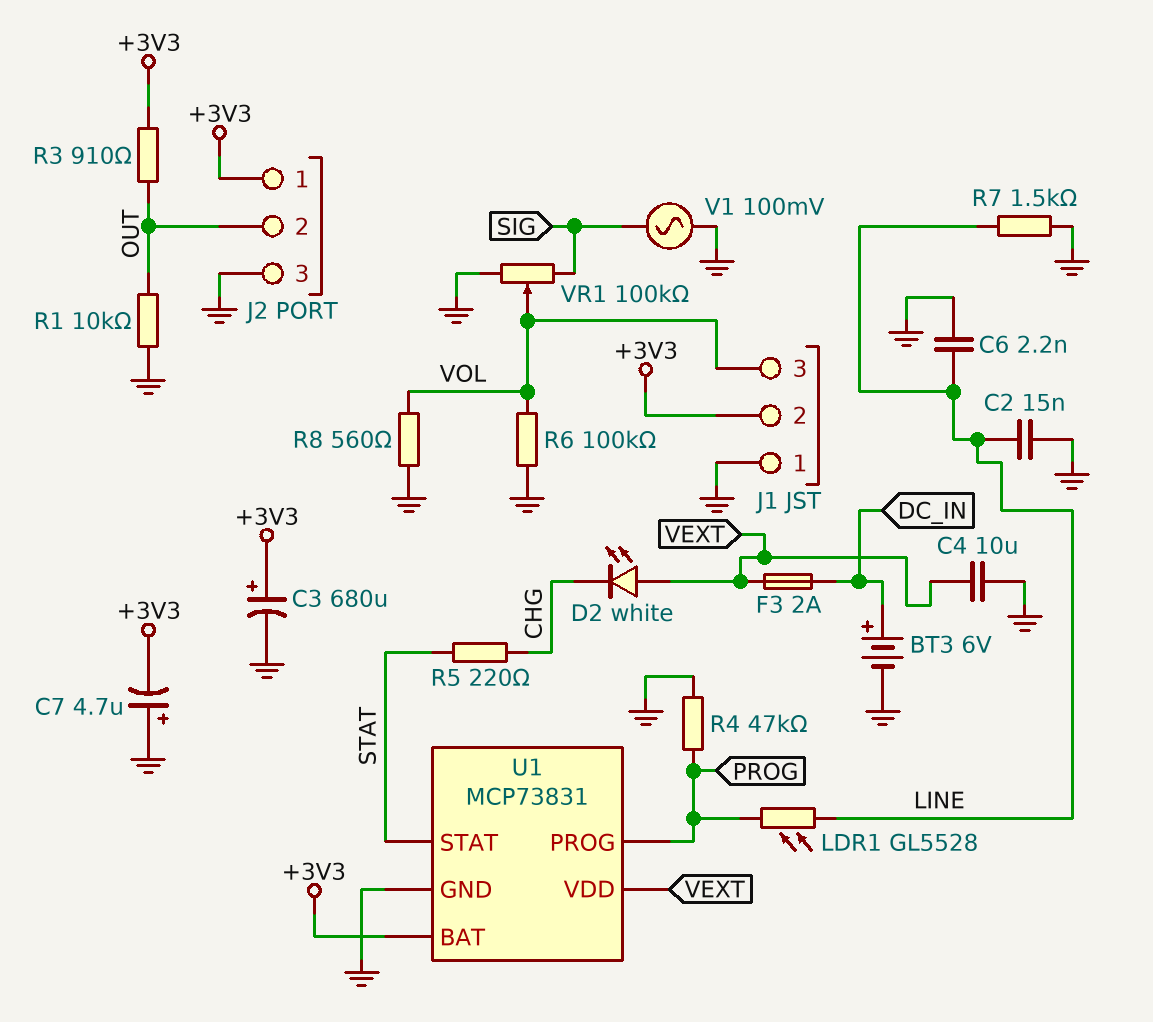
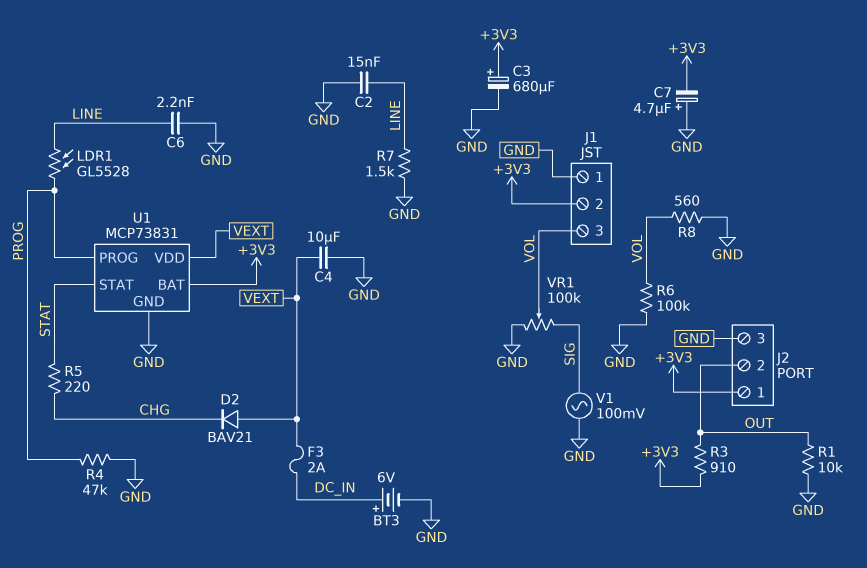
D2: LED white (A VEXT, K CHG) -> diode BAV21 (A VEXT, K CHG)

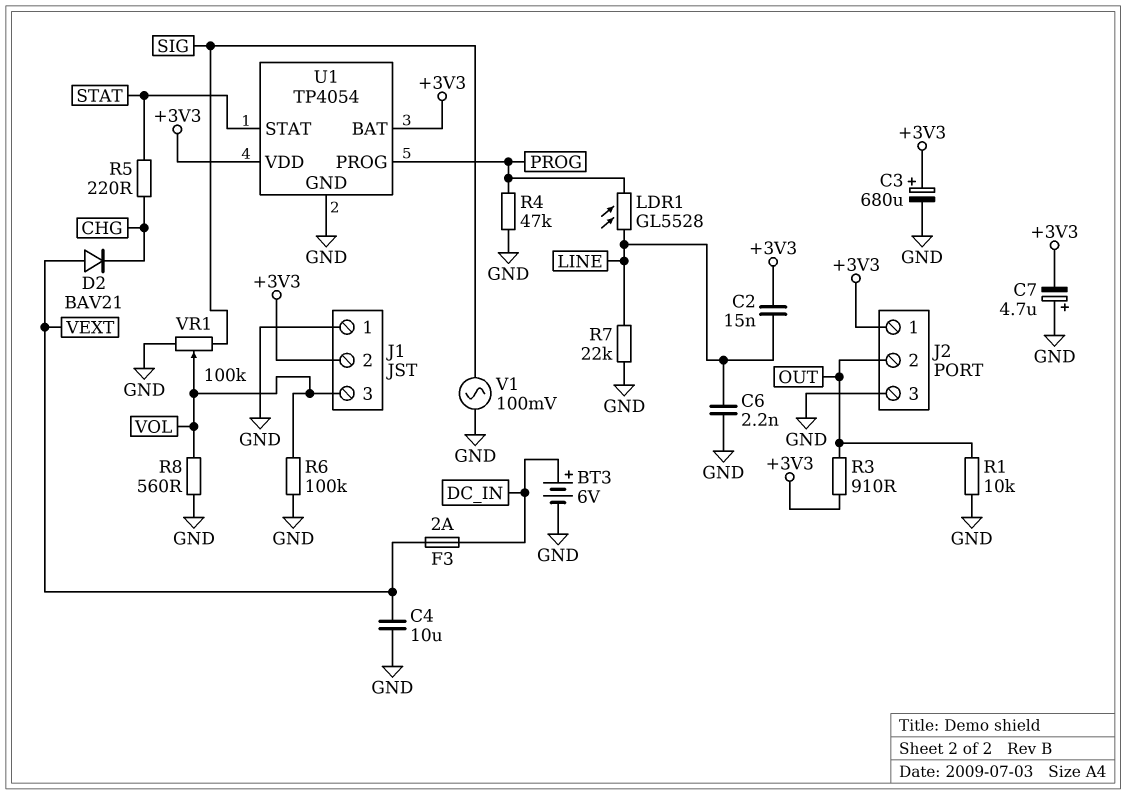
C2: 15nF (GND, LINE) -> 15nF (+3V3, LINE)
R7: 1.5k (GND, LINE) -> 22k (GND, LINE)
U1: MCP73831 -> TP4054
U1 pin VDD: VEXT -> +3V3

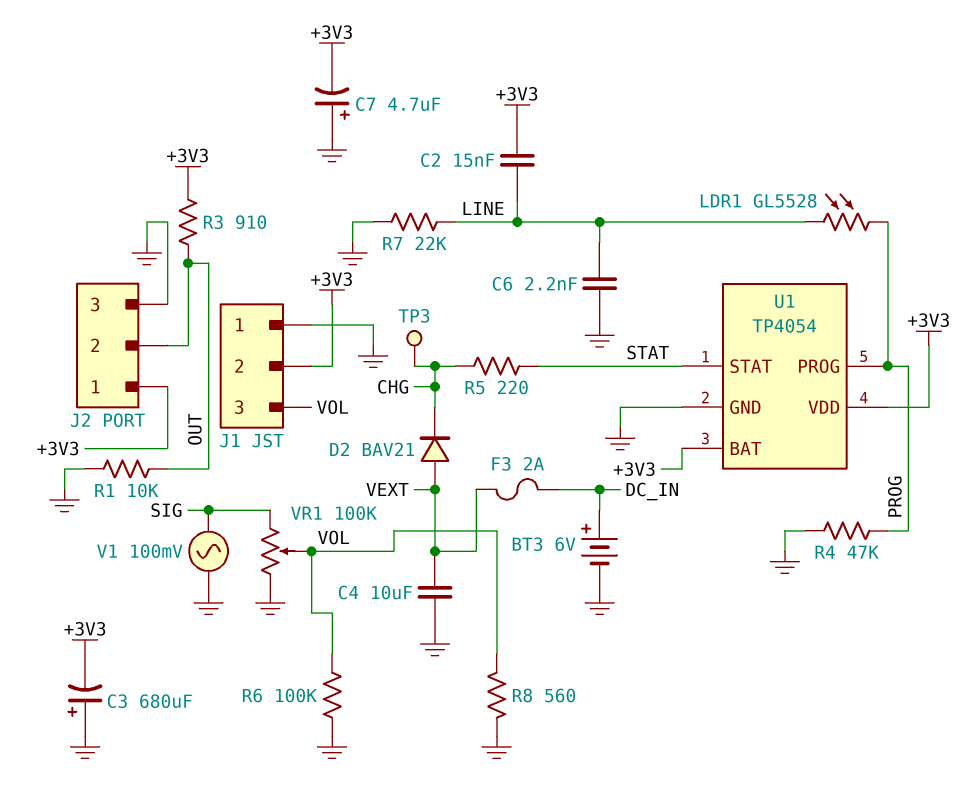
C3: 680uF (plus +3V3, minus GND) -> 680uF (plus GND, minus +3V3)
TP3: none -> test point (CHG)

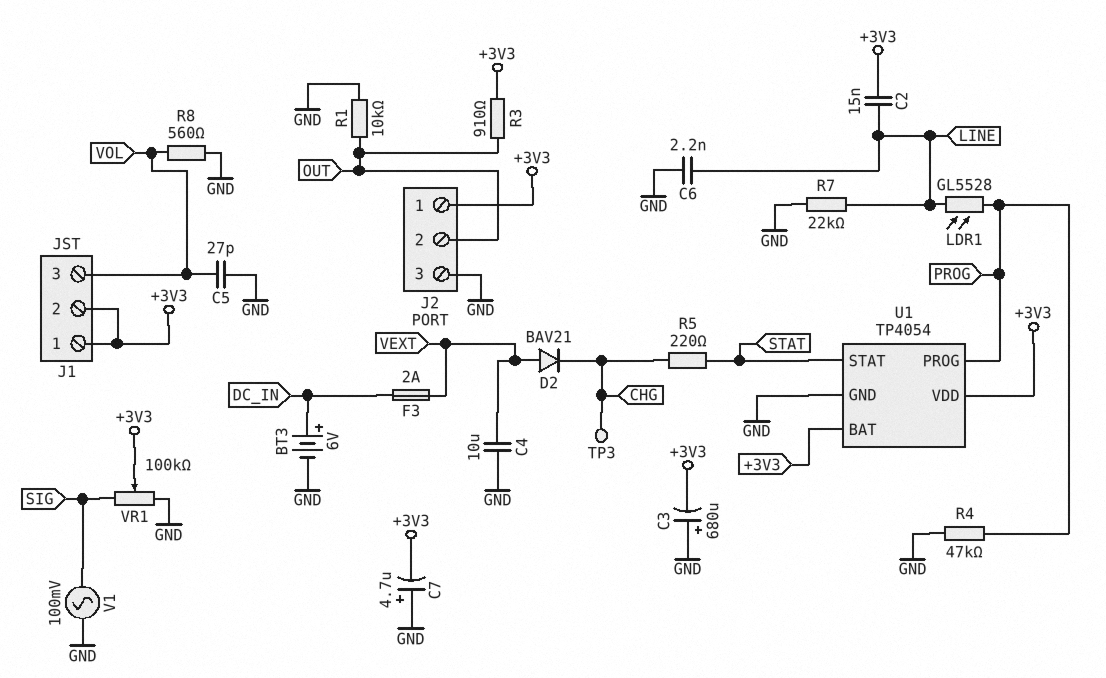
C5: none -> 27pF (GND, VOL)
J1 pin 1: GND -> +3V3
R6: 100k (GND, VOL) -> none
VR1: 100k (GND, SIG, wiper VOL) -> 100k (GND, SIG, wiper +3V3)

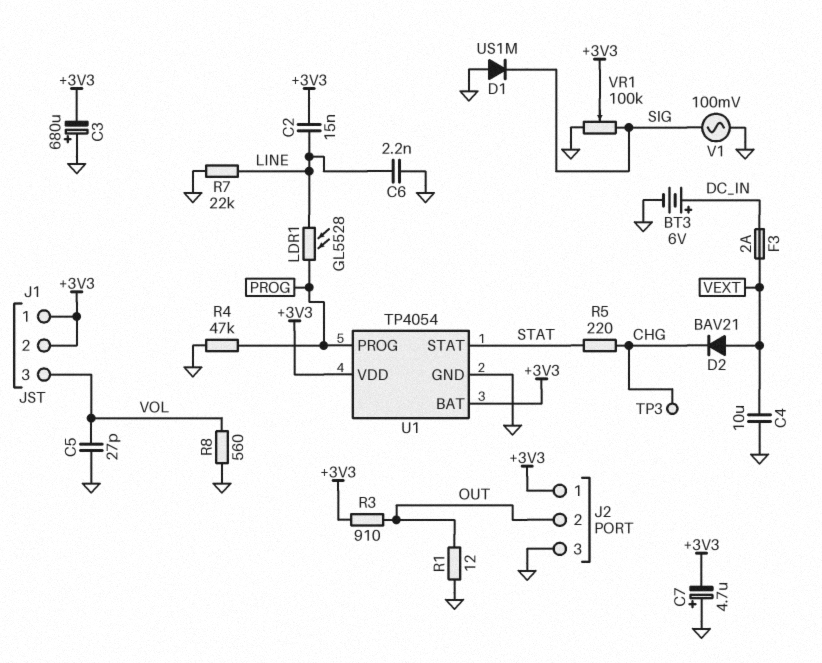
D1: none -> diode US1M (A GND, K SIG)
R1: 10k (GND, OUT) -> 12 (GND, OUT)

